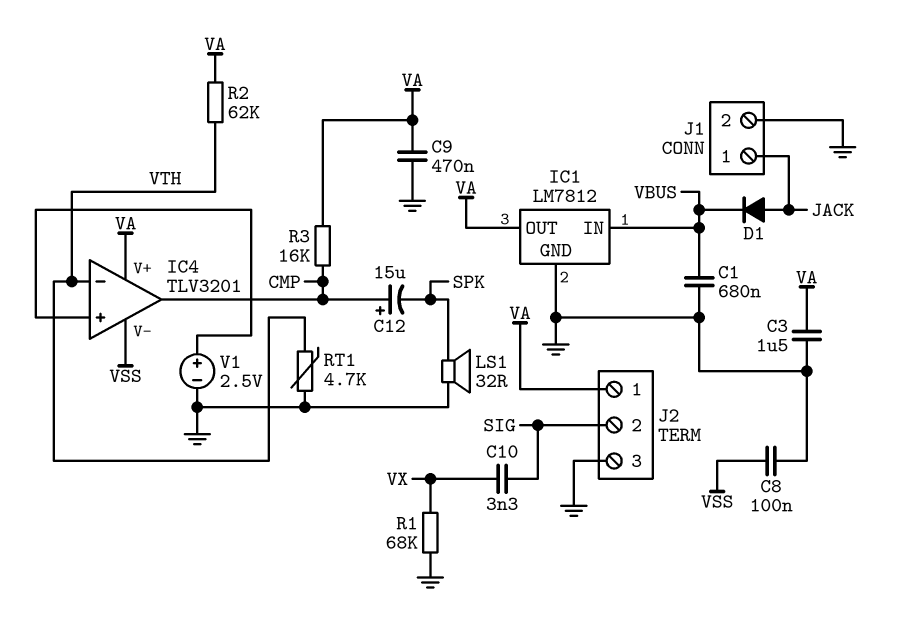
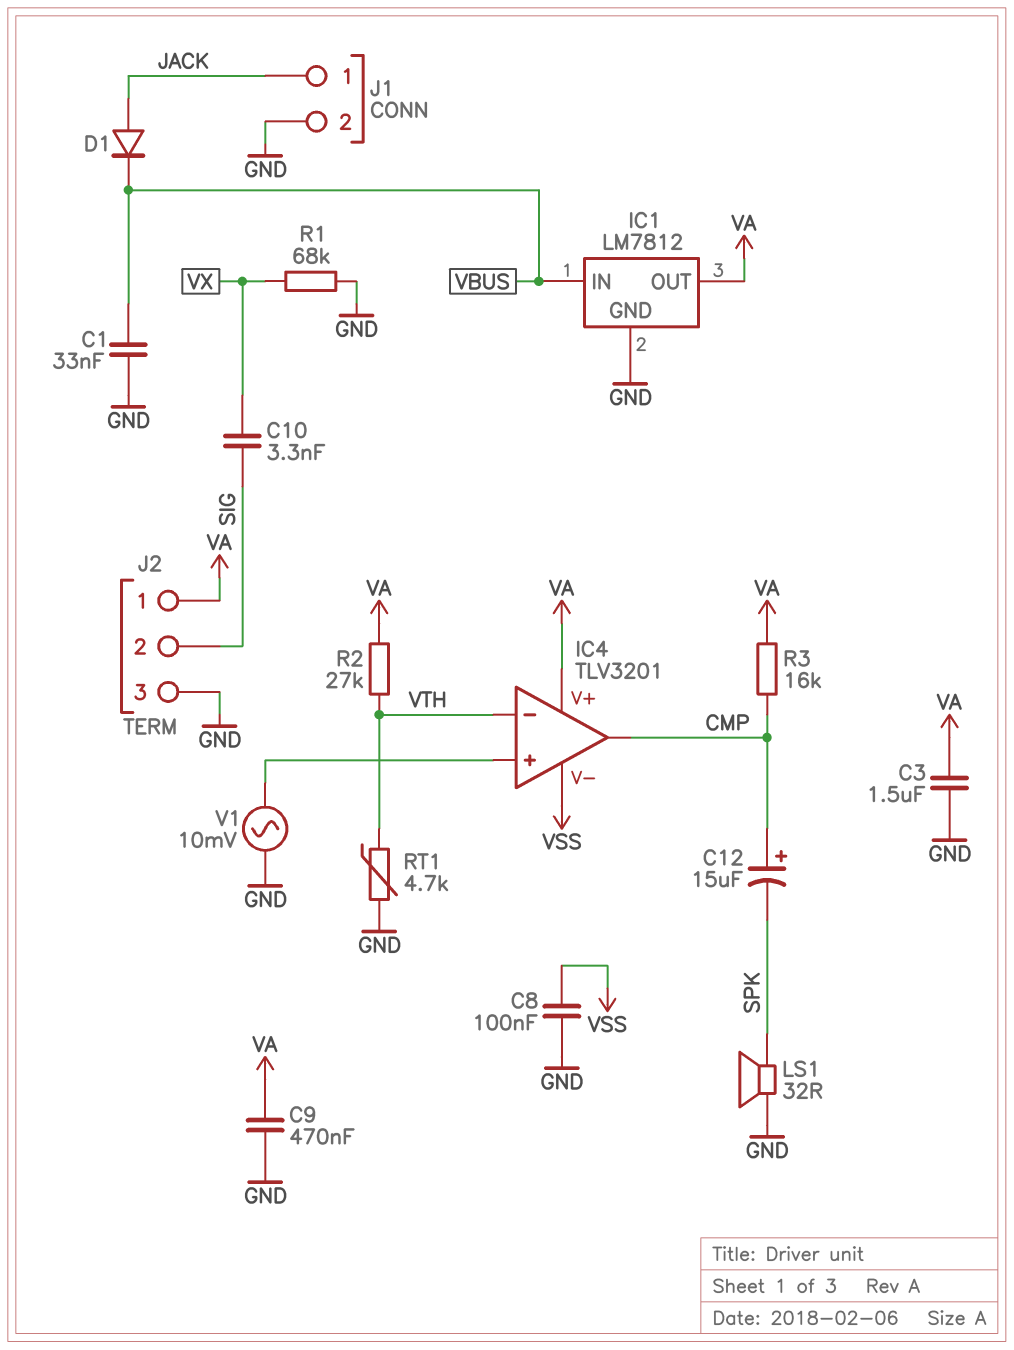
C1: 680nF (GND, VBUS) -> 33nF (GND, VBUS)
R2: 62k (VA, VTH) -> 27k (VA, VTH)
V1: 2.5V (plus IC4/in+, minus GND) -> AC 10mV (GND, IC4/in+)

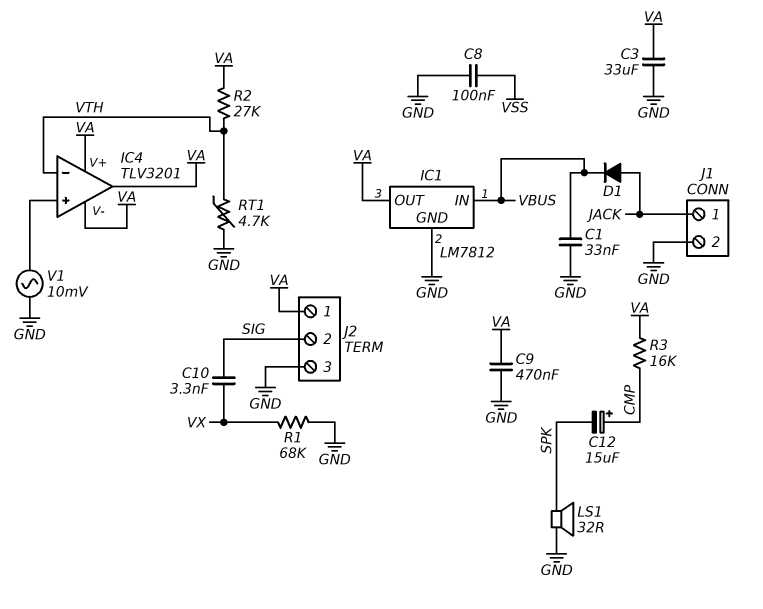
C3: 1.5uF (GND, VA) -> 33uF (GND, VA)
IC4 pin V-: VSS -> VA
IC4 pin out: CMP -> VA

